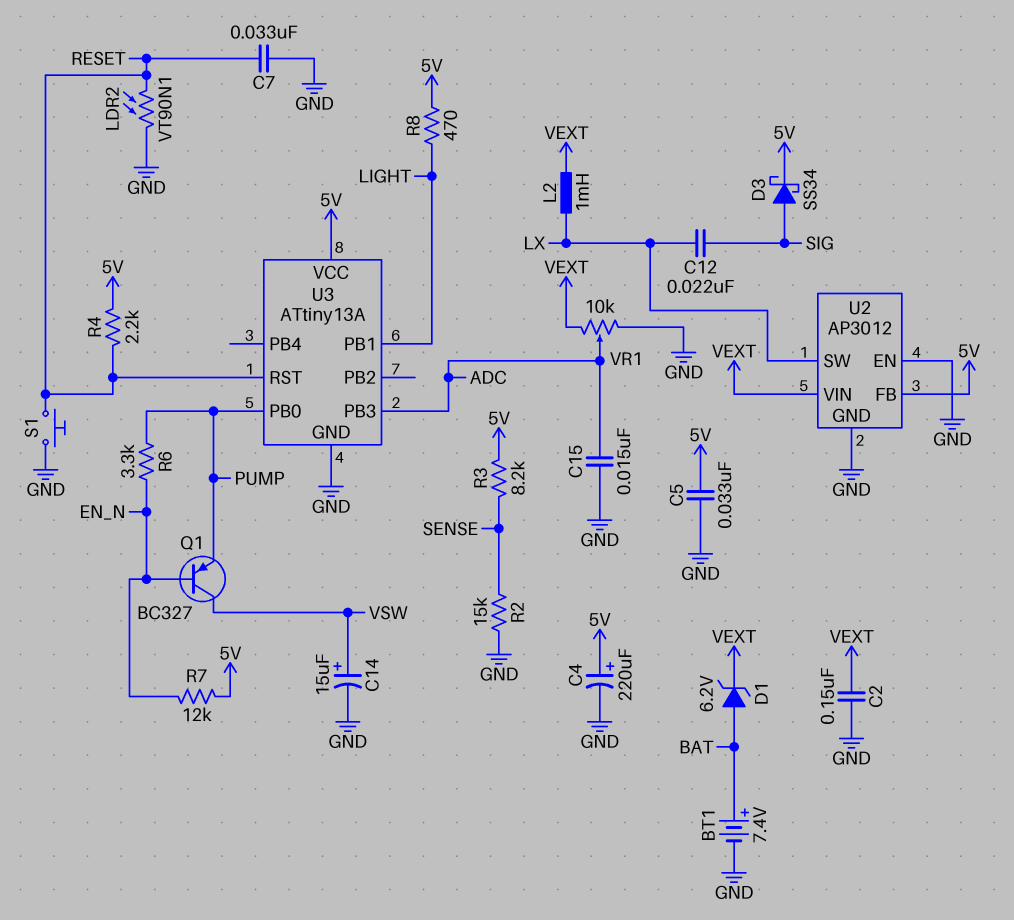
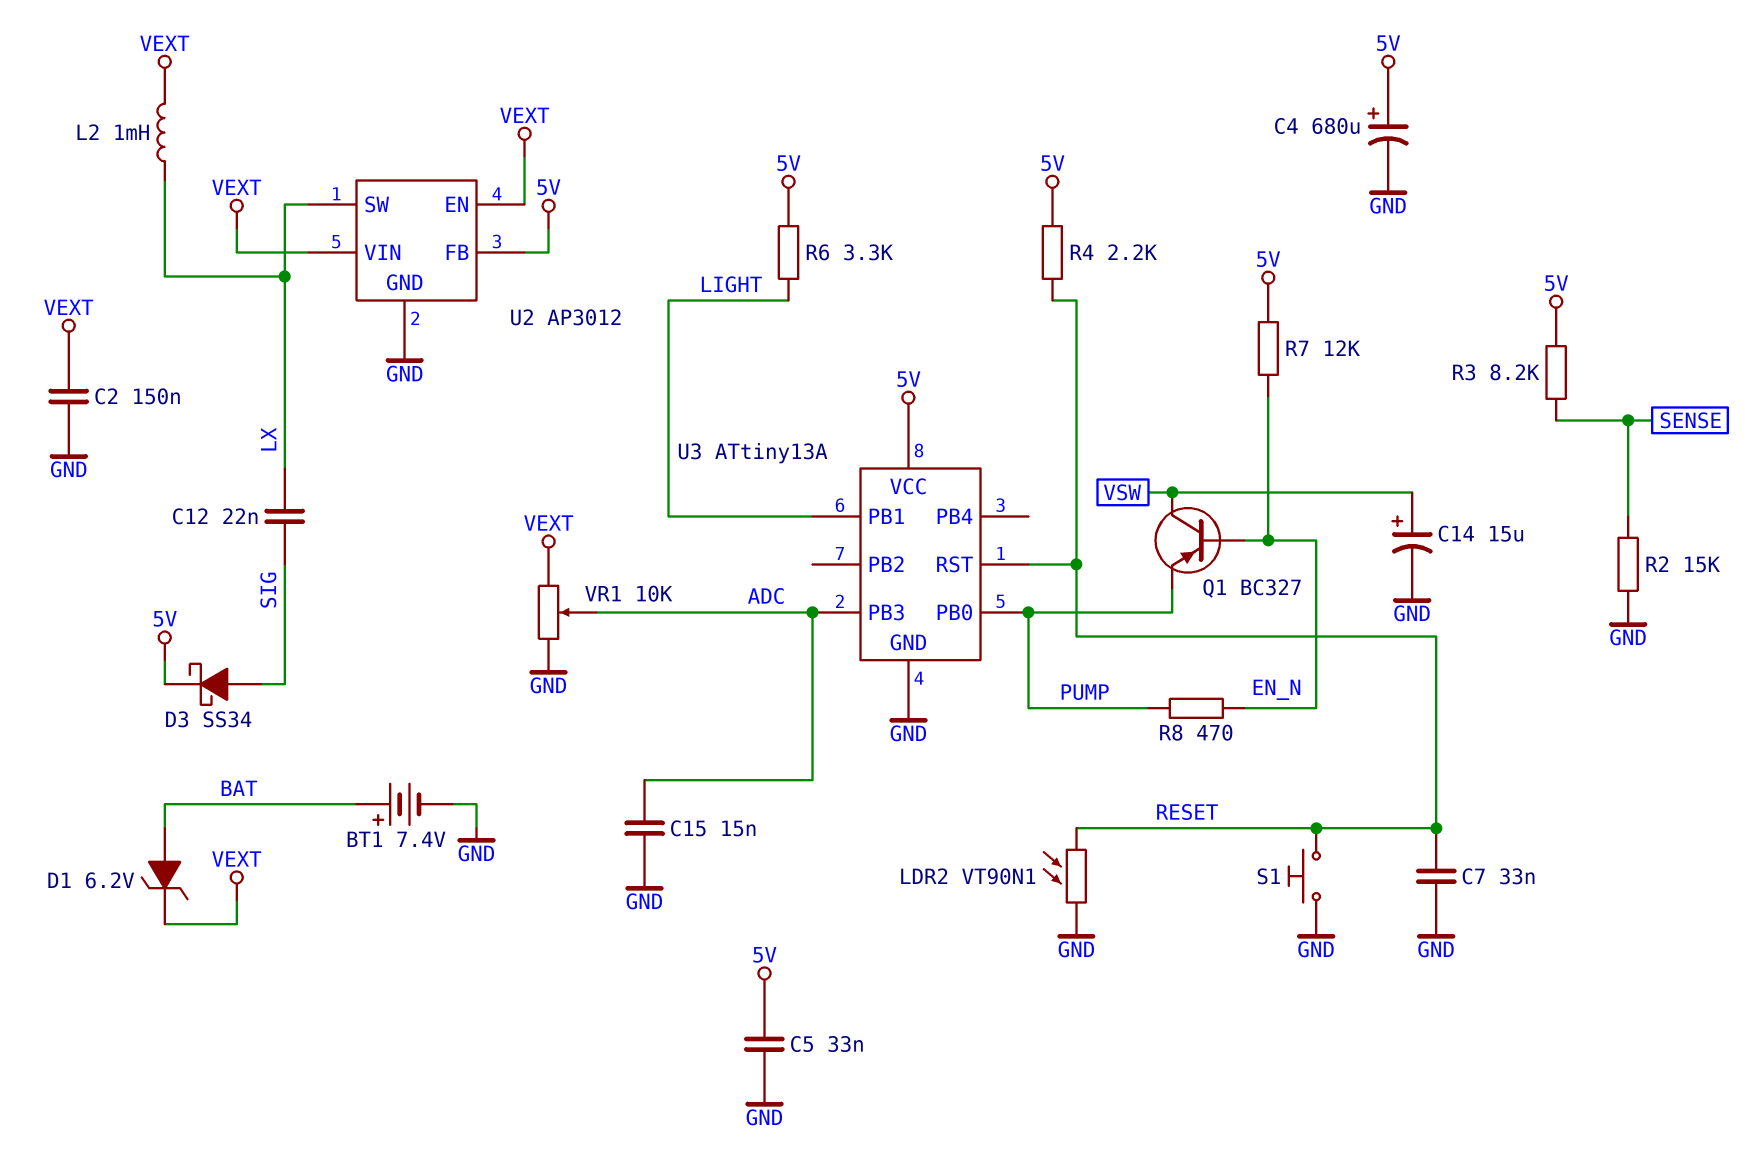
C4: 220uF (plus 5V, minus GND) -> 680uF (plus 5V, minus GND)
R6: 3.3k (EN_N, PUMP) -> 3.3k (5V, LIGHT)
R8: 470 (5V, LIGHT) -> 470 (EN_N, PUMP)
U2 pin EN: GND -> VEXT

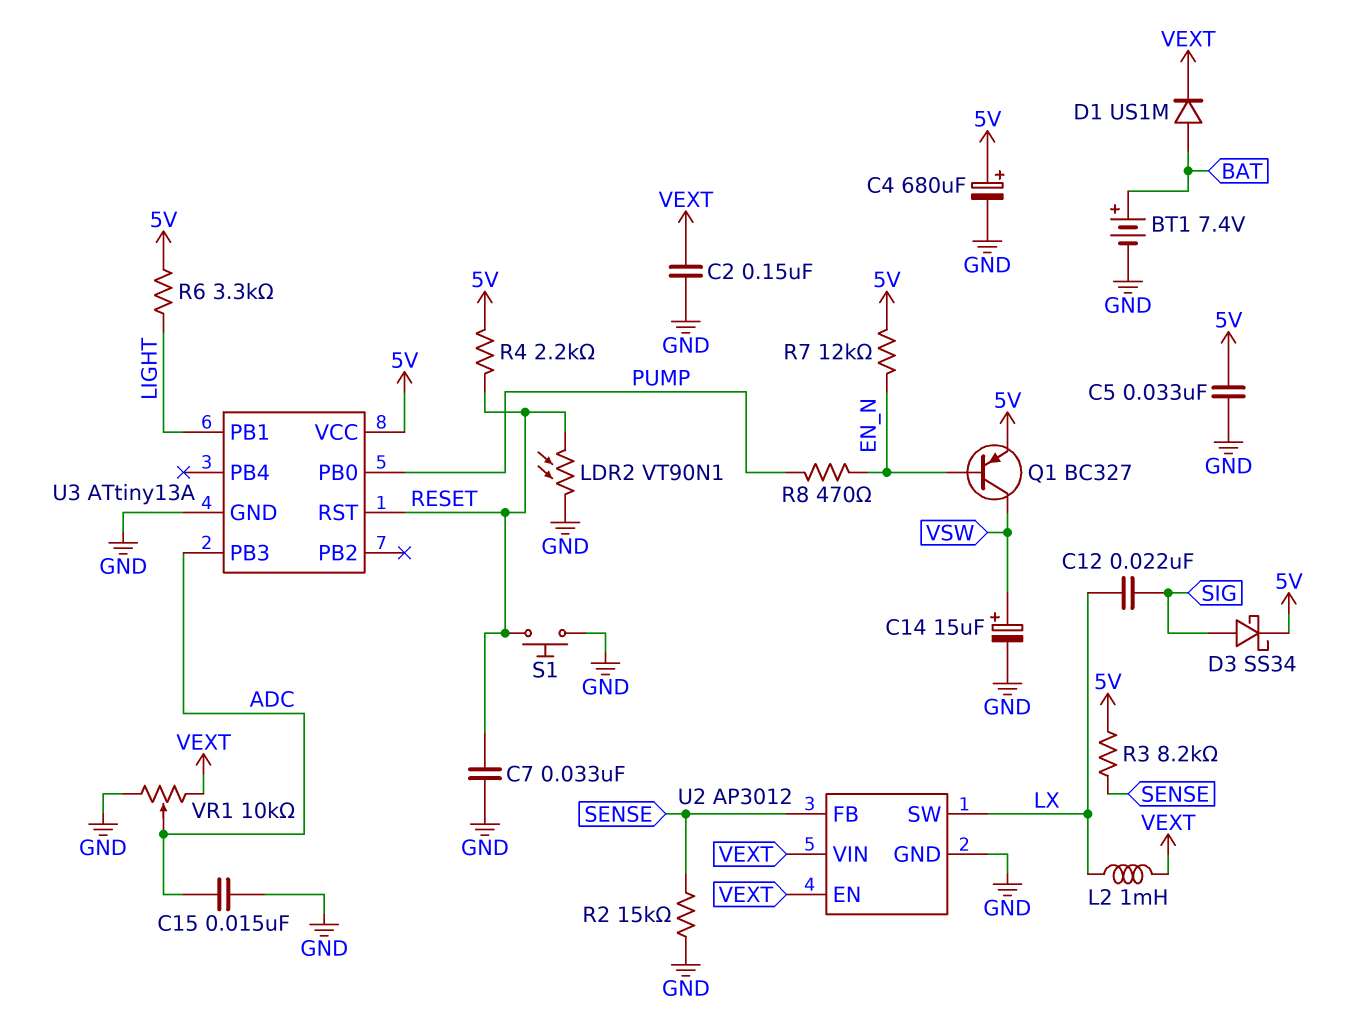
D1: zener 6.2V (A BAT, K VEXT) -> diode US1M (A BAT, K VEXT)
Q1: PNP BC327 (B EN_N, C VSW, E PUMP) -> PNP BC327 (B EN_N, C VSW, E 5V)
U2 pin FB: 5V -> SENSE

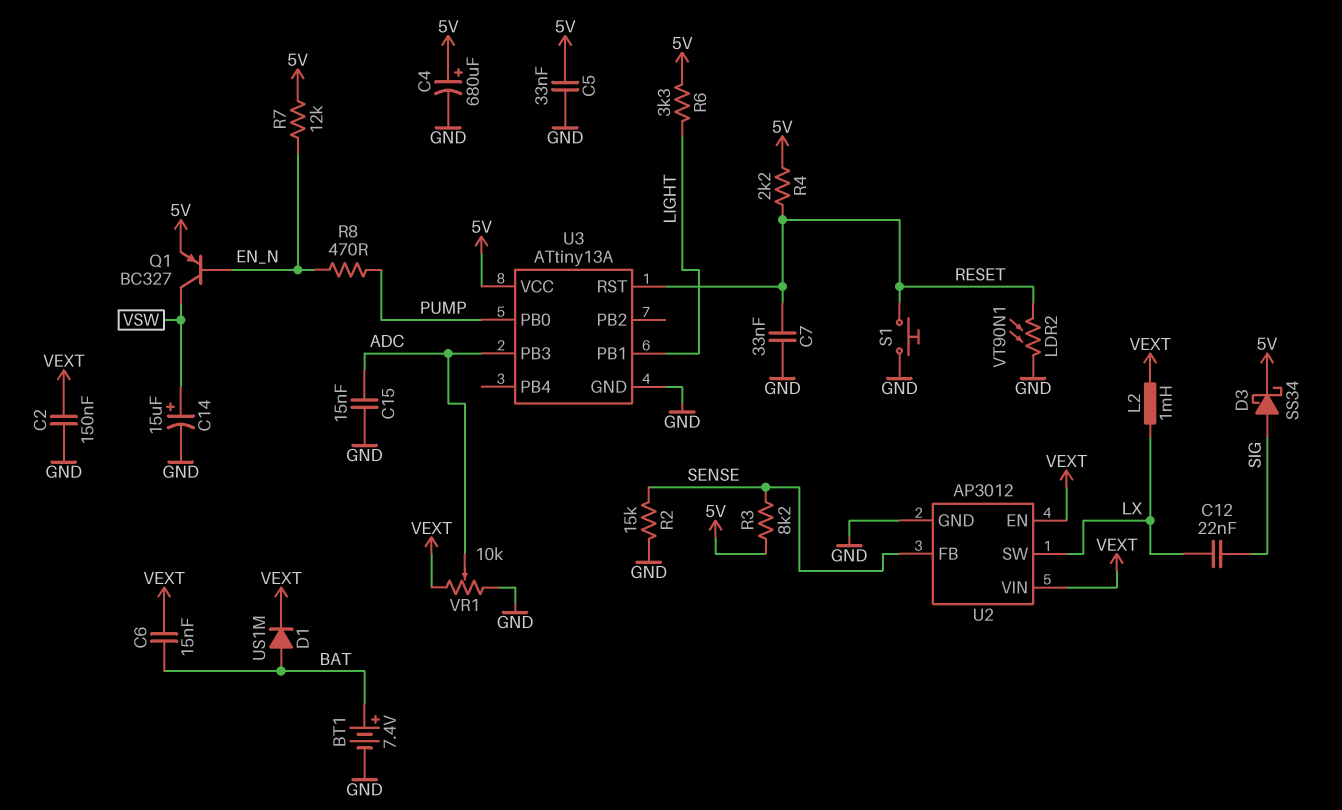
C6: none -> 15nF (BAT, VEXT)

